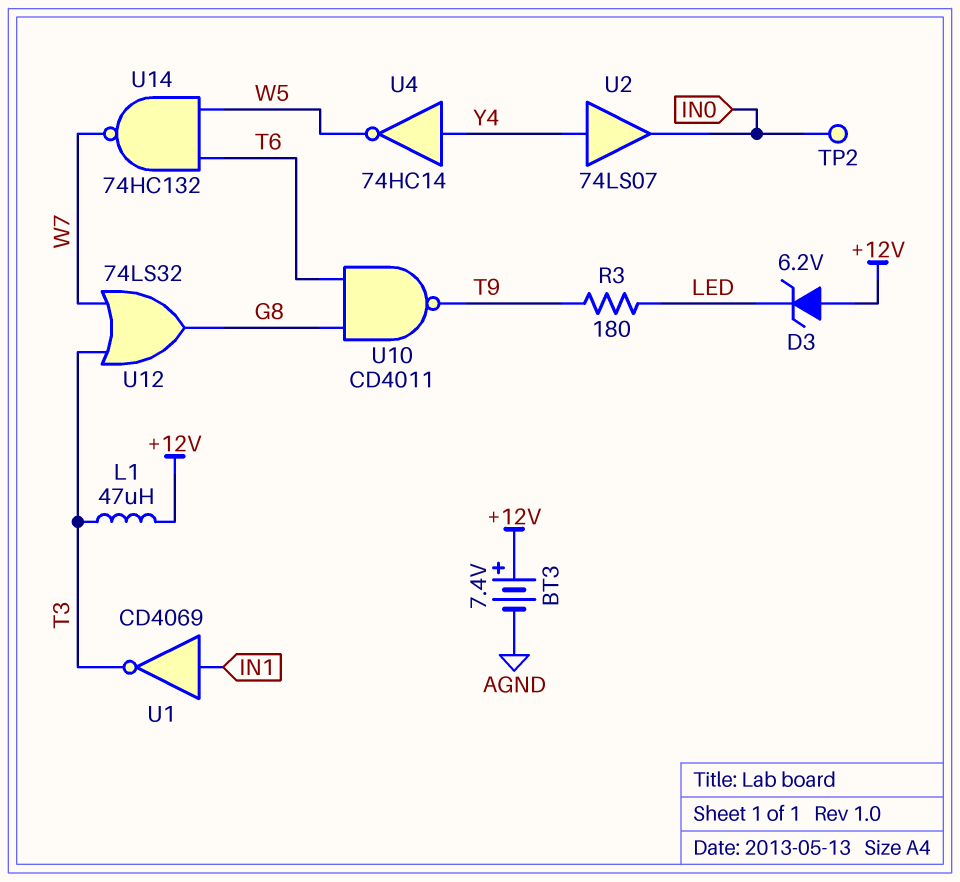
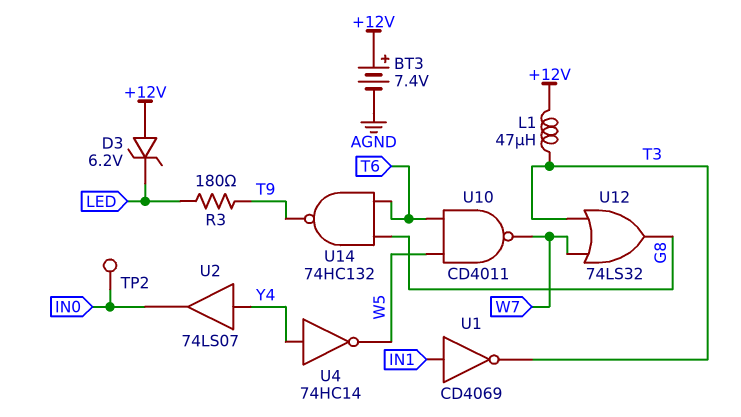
U10: NAND CD4011 (in G8, in T6, out T9) -> NAND CD4011 (in T6, in W5, out W7)
U14: NAND 74HC132 (in T6, in W5, out W7) -> NAND 74HC132 (in G8, in T6, out T9)

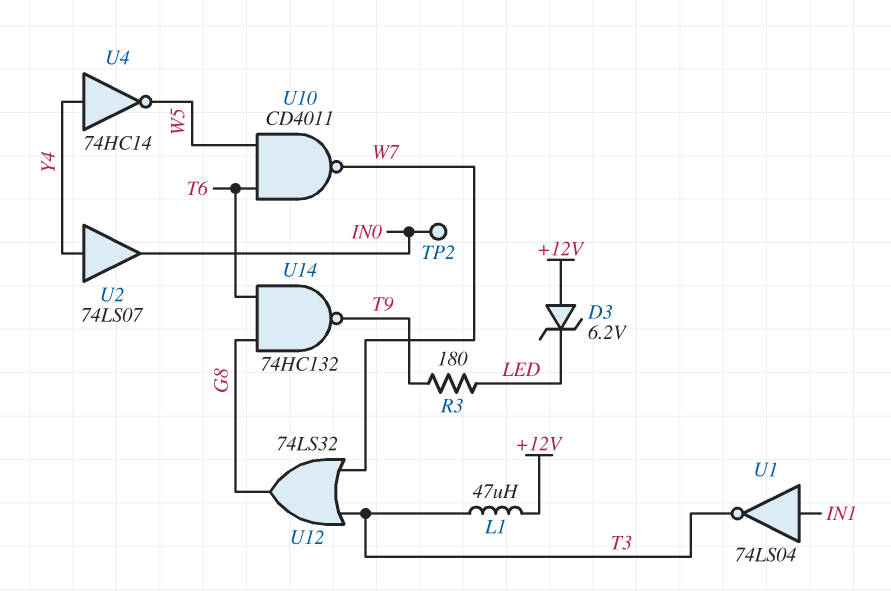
BT3: 7.4V (plus +12V, minus AGND) -> none
U1: NOT CD4069 (in IN1, out T3) -> NOT 74LS04 (in IN1, out T3)

